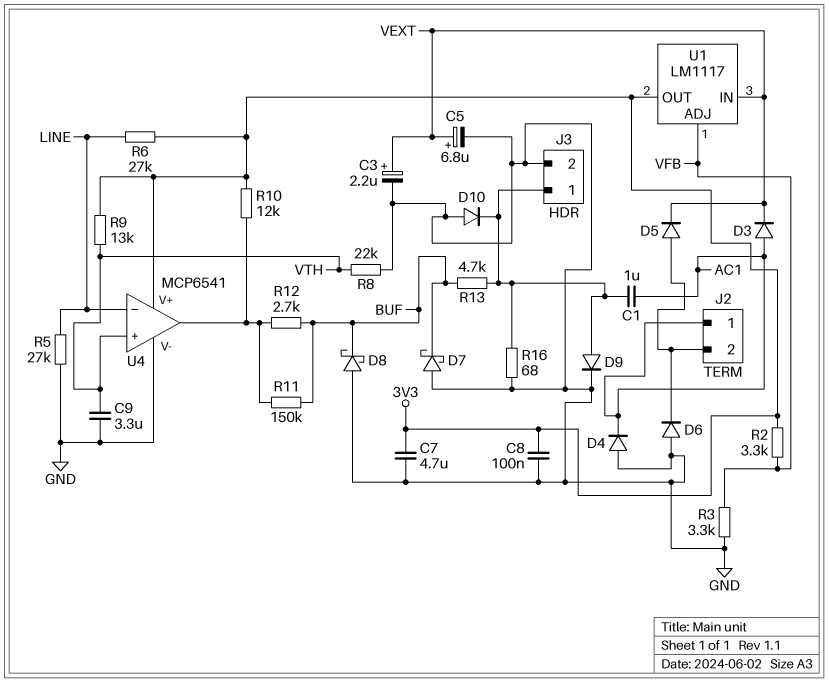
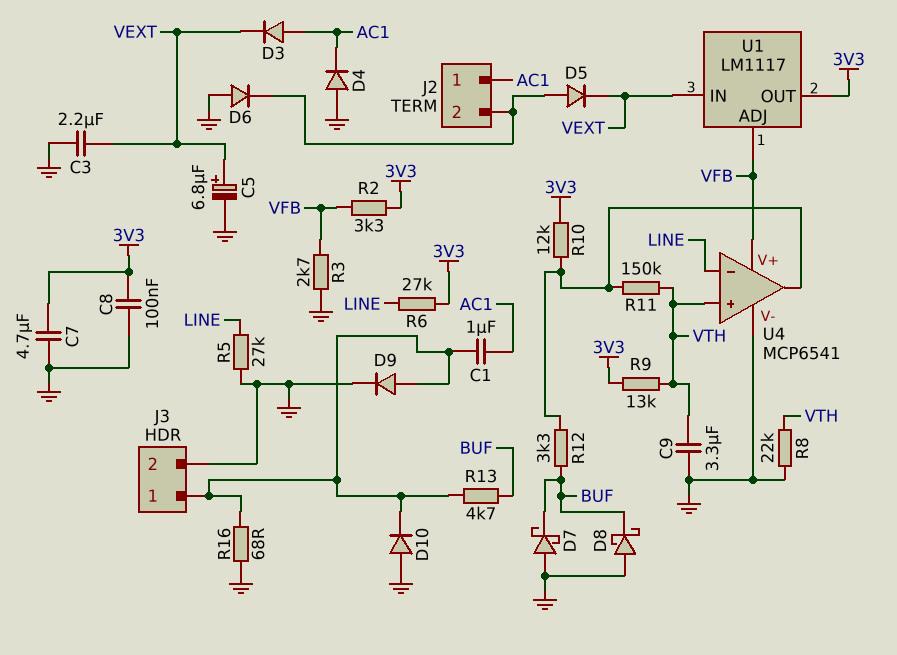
C3: 2.2uF (plus VEXT, minus GND) -> 2.2uF (GND, VEXT)
R3: 3.3k (GND, VFB) -> 2.7k (GND, VFB)
R11: 150k (BUF, U4/out) -> 150k (U4/out, VTH)
R12: 2.7k (BUF, U4/out) -> 3.3k (BUF, U4/out)
U4 pin V+: 3V3 -> VFB

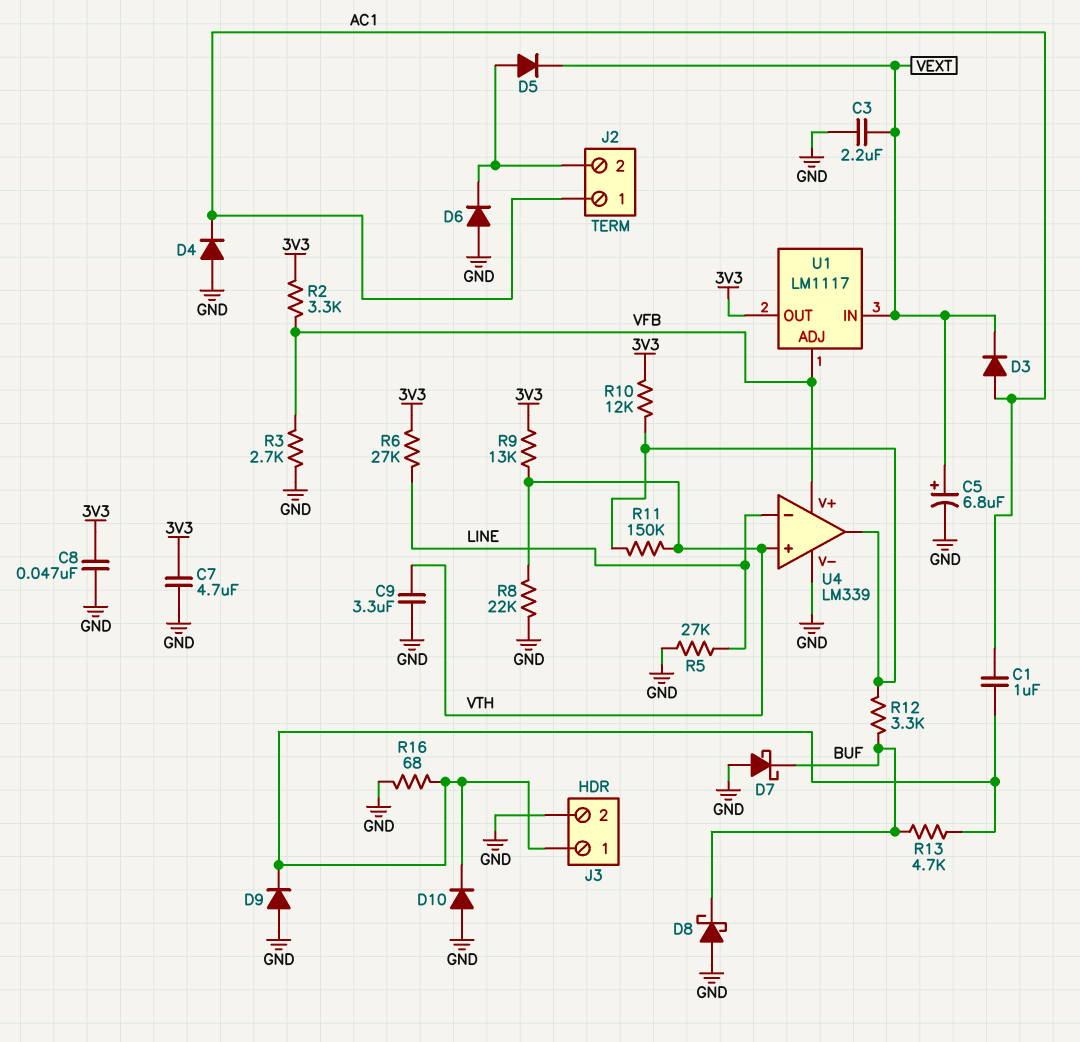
C8: 100nF (3V3, GND) -> 47nF (3V3, GND)
D9: diode (A J3/1, K GND) -> diode (A GND, K J3/1)
U4: MCP6541 -> LM339

